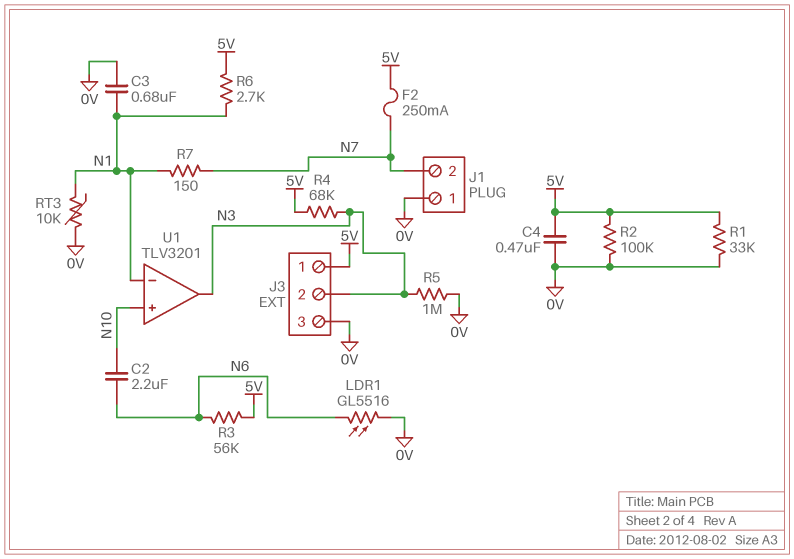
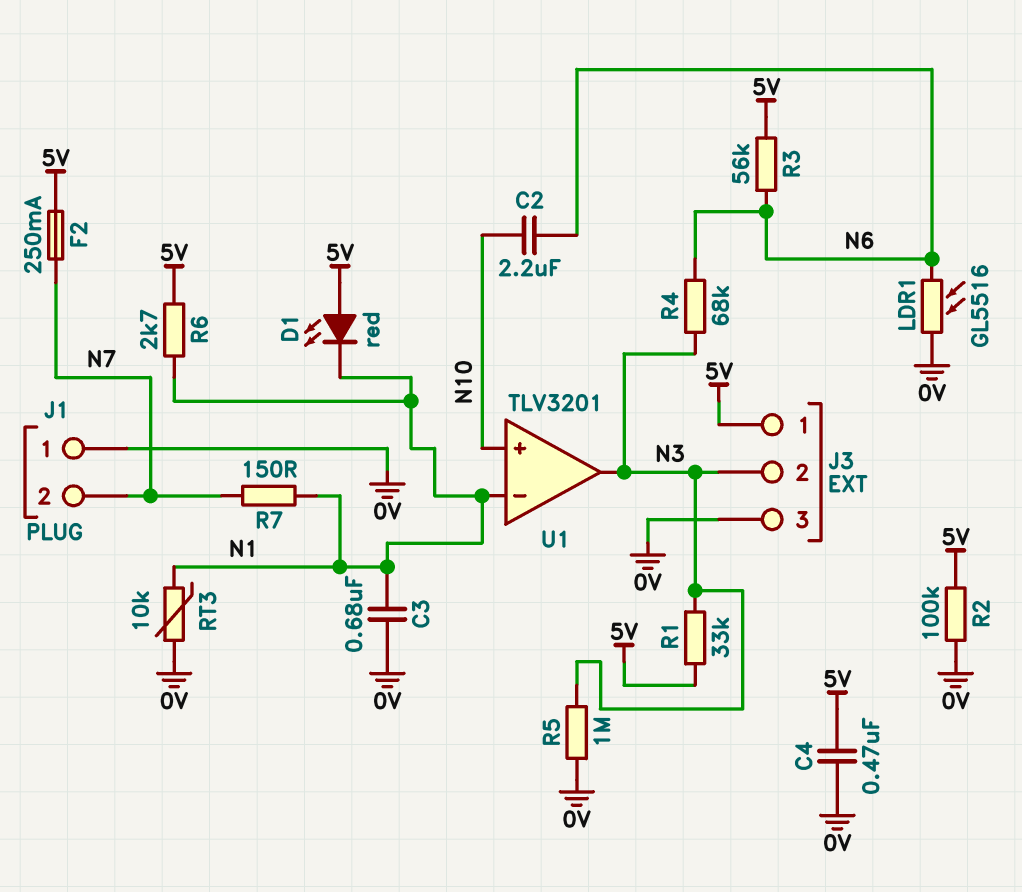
D1: none -> LED red (A 5V, K N1)
R1: 33k (0V, 5V) -> 33k (5V, N3)
R4: 68k (5V, N3) -> 68k (N3, N6)

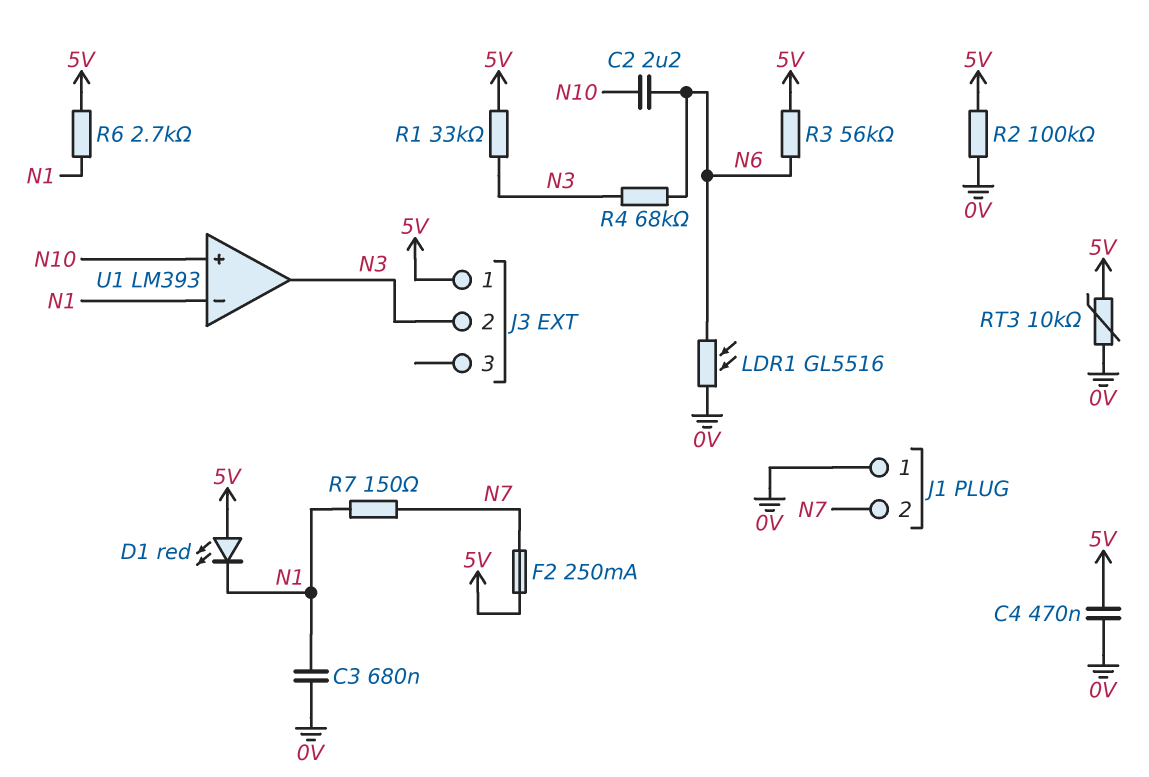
J3 pin 3: 0V -> none
R5: 1M (0V, N3) -> none
RT3: 10k (0V, N1) -> 10k (0V, 5V)
U1: TLV3201 -> LM393

